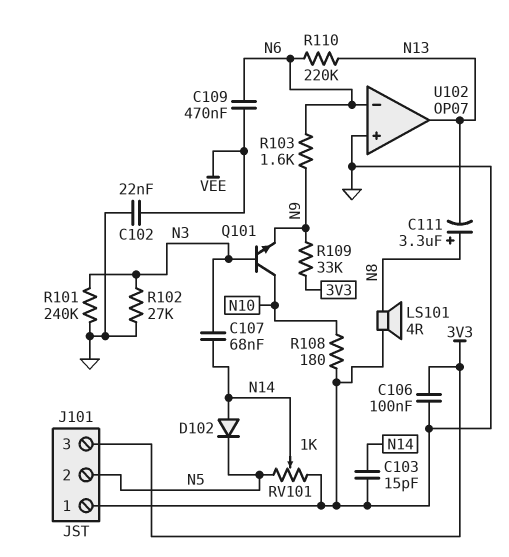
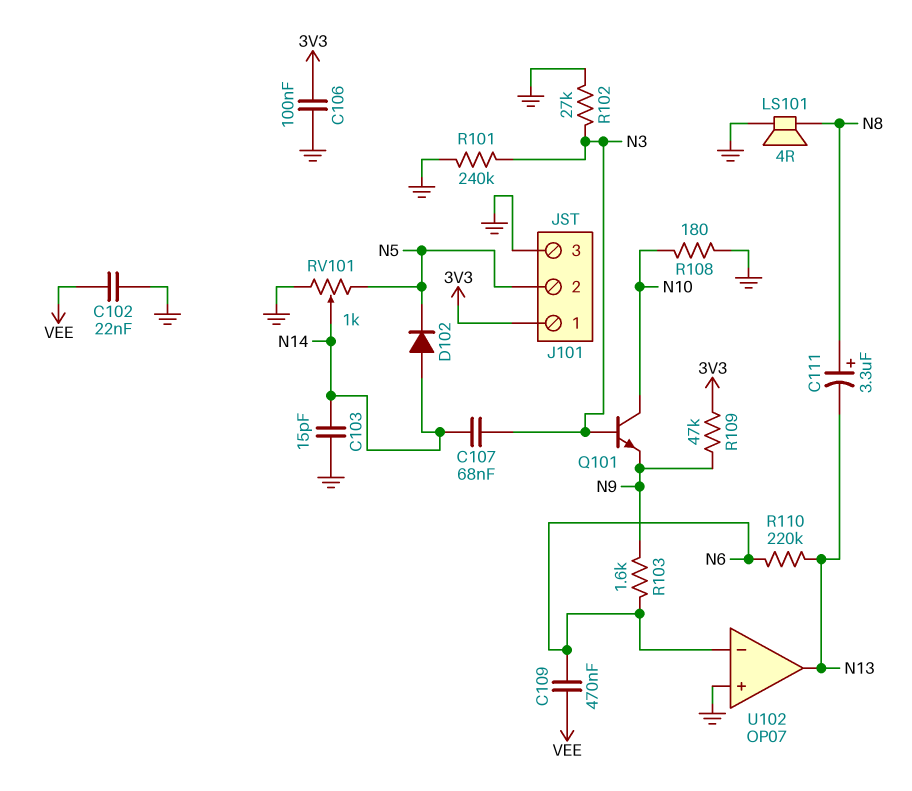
J101 pin 1: GND -> 3V3
J101 pin 3: 3V3 -> GND
R109: 33k (3V3, N9) -> 47k (3V3, N9)

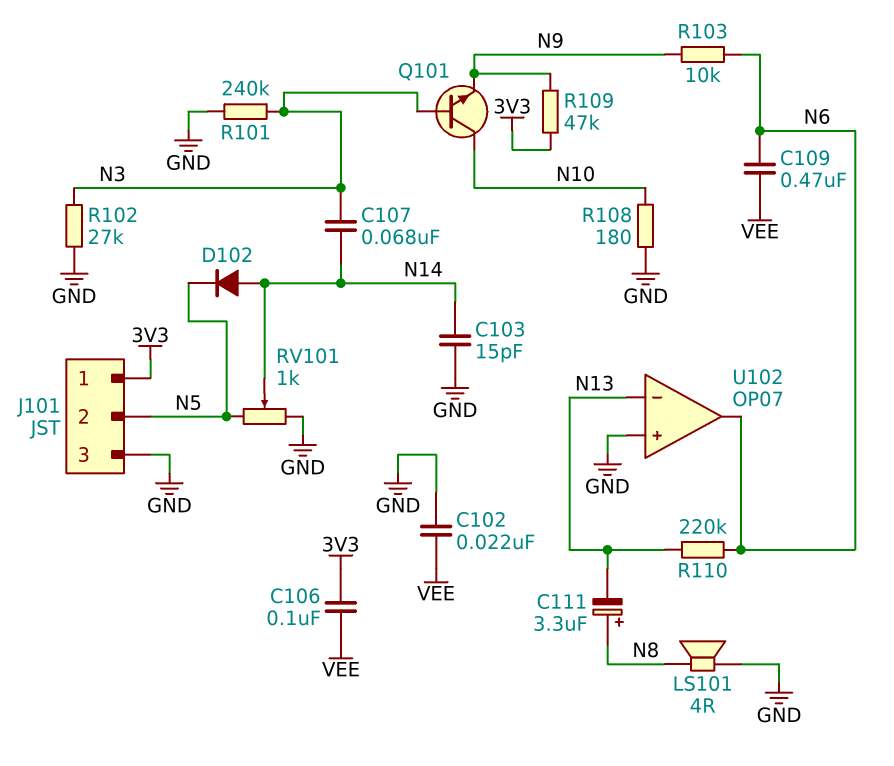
C106: 100nF (3V3, GND) -> 100nF (3V3, VEE)
R103: 1.6k (N6, N9) -> 10k (N6, N9)
U102 pin in-: N6 -> N13
U102 pin out: N13 -> N6

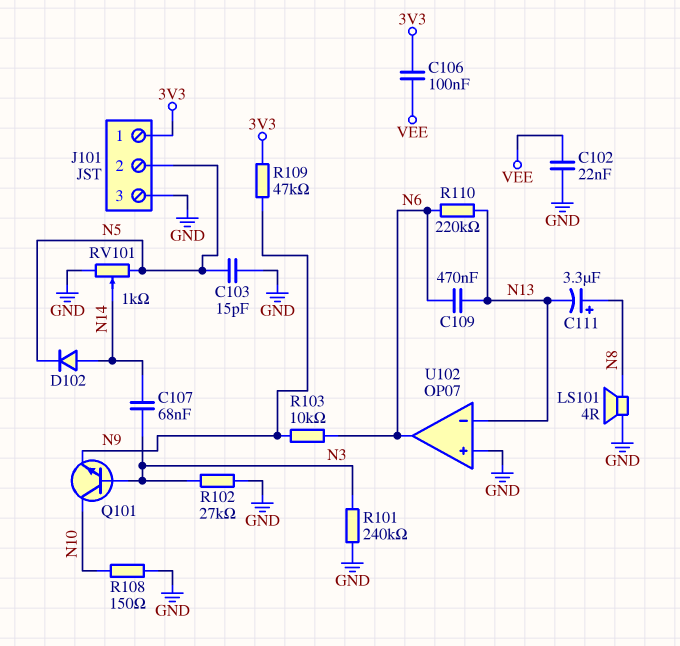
C103: 15pF (GND, N14) -> 15pF (GND, N5)
C109: 470nF (N6, VEE) -> 470nF (N6, N13)
R108: 180 (GND, N10) -> 150 (GND, N10)

